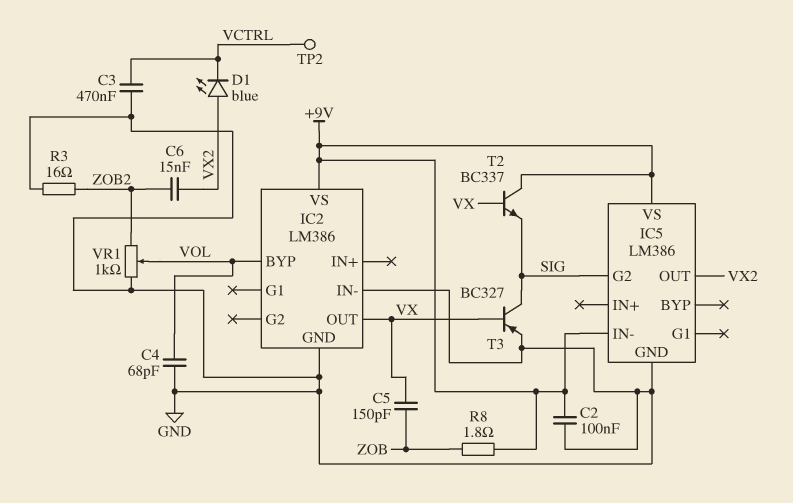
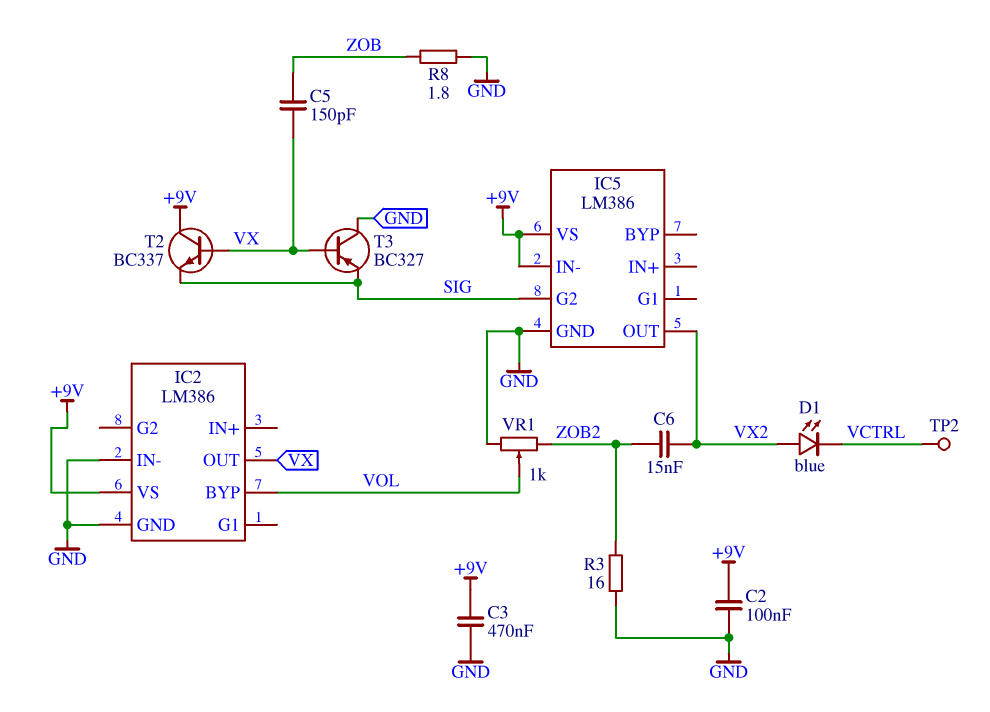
C3: 470nF (GND, VCTRL) -> 470nF (+9V, GND)
C4: 68pF (GND, VOL) -> none
R8: 1.8 (+9V, ZOB) -> 1.8 (GND, ZOB)
T3: PNP BC327 (B VX, C SIG, E GND) -> PNP BC327 (B VX, C GND, E SIG)

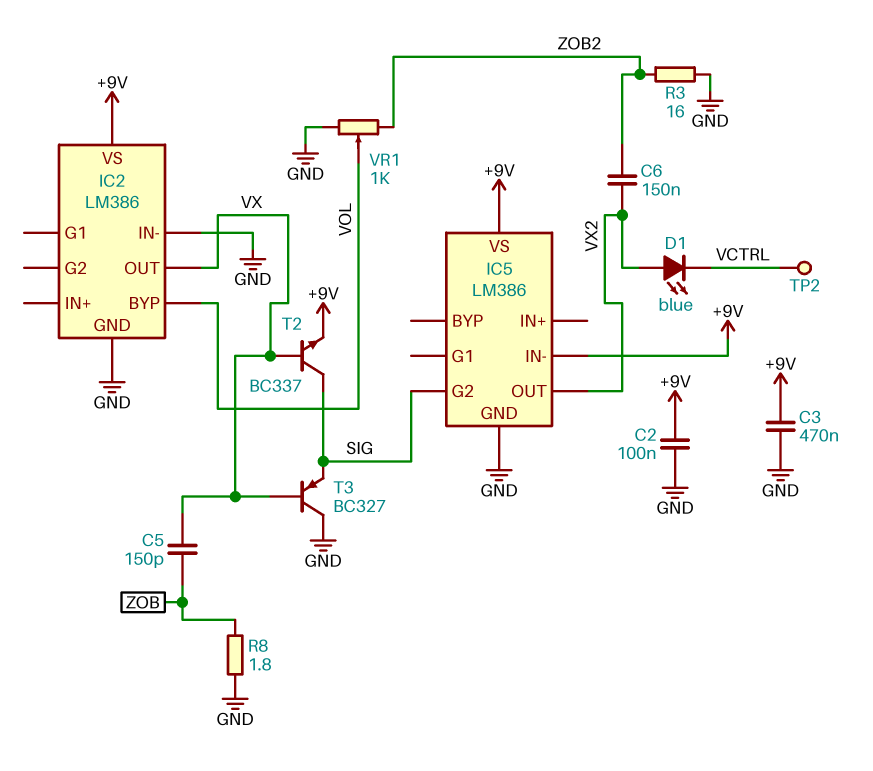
C6: 15nF (VX2, ZOB2) -> 150nF (VX2, ZOB2)
T2: NPN BC337 (B VX, C +9V, E SIG) -> NPN BC337 (B VX, C SIG, E +9V)

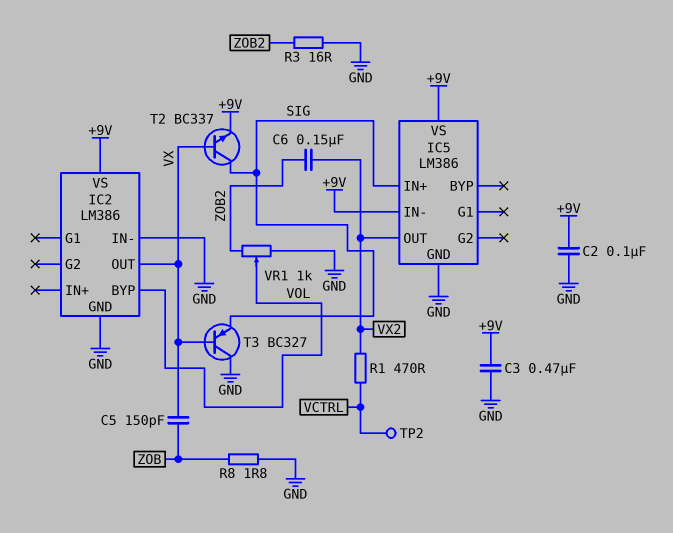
D1: LED blue (A VX2, K VCTRL) -> none
IC5 pin G2: SIG -> none
IC5 pin IN+: none -> SIG
R1: none -> 470 (VCTRL, VX2)

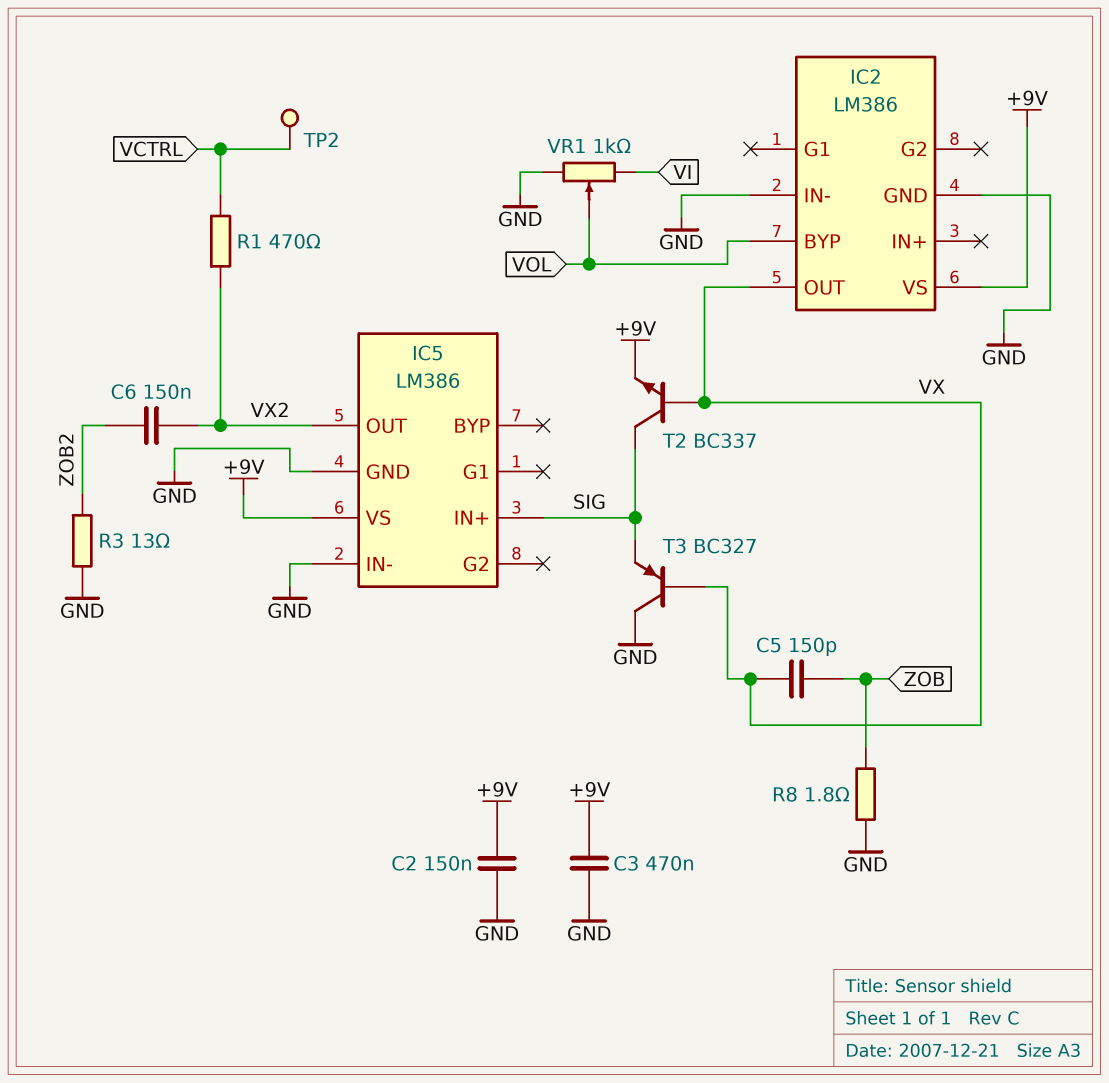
C2: 100nF (+9V, GND) -> 150nF (+9V, GND)
IC5 pin IN-: +9V -> GND
R3: 16 (GND, ZOB2) -> 13 (GND, ZOB2)
VR1: 1k (GND, ZOB2, wiper VOL) -> 1k (GND, VI, wiper VOL)

